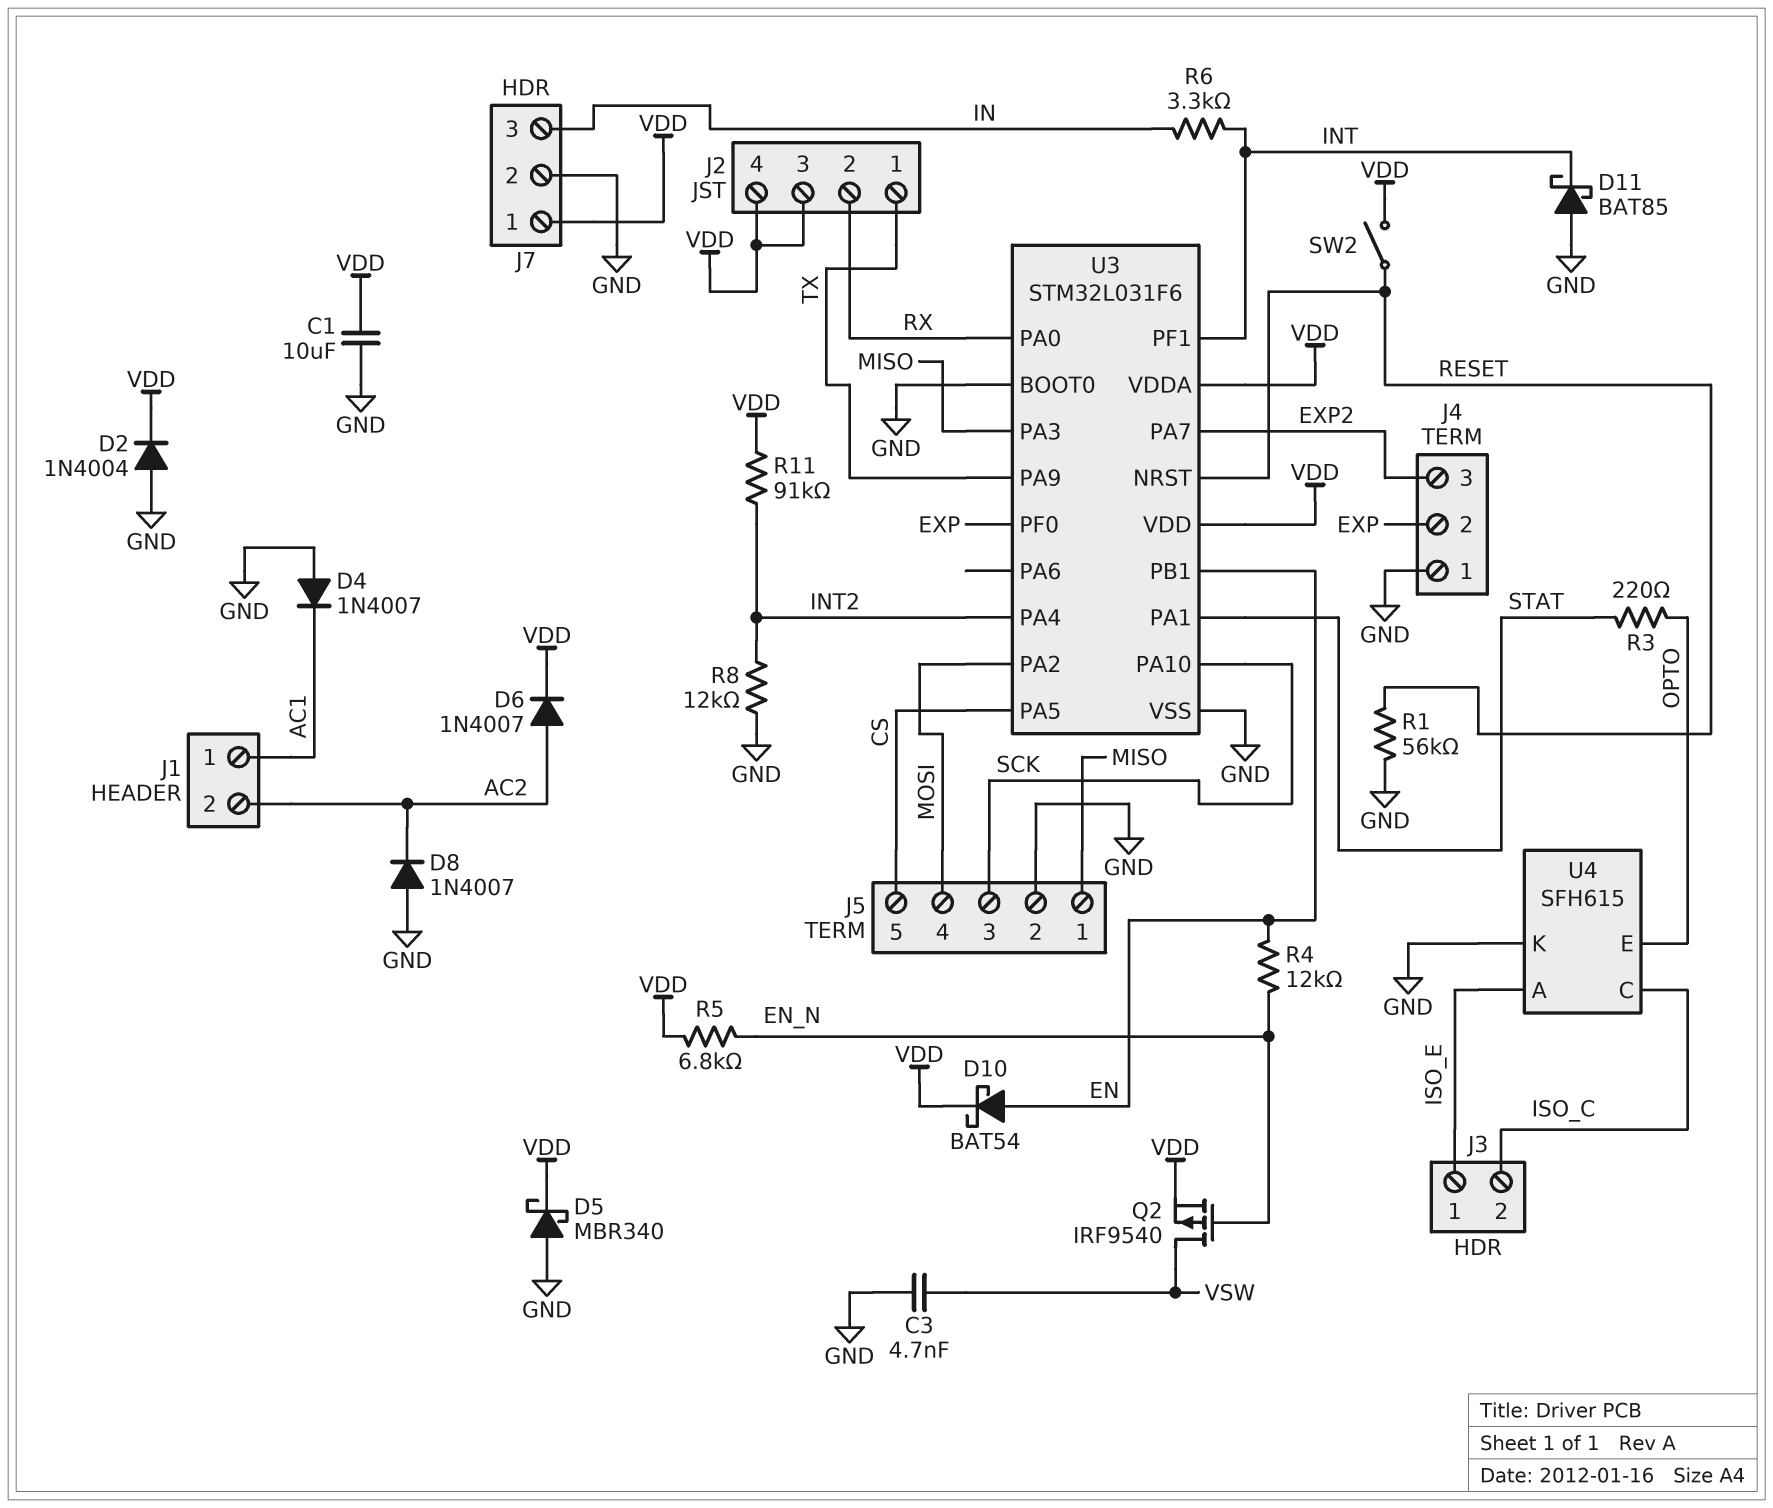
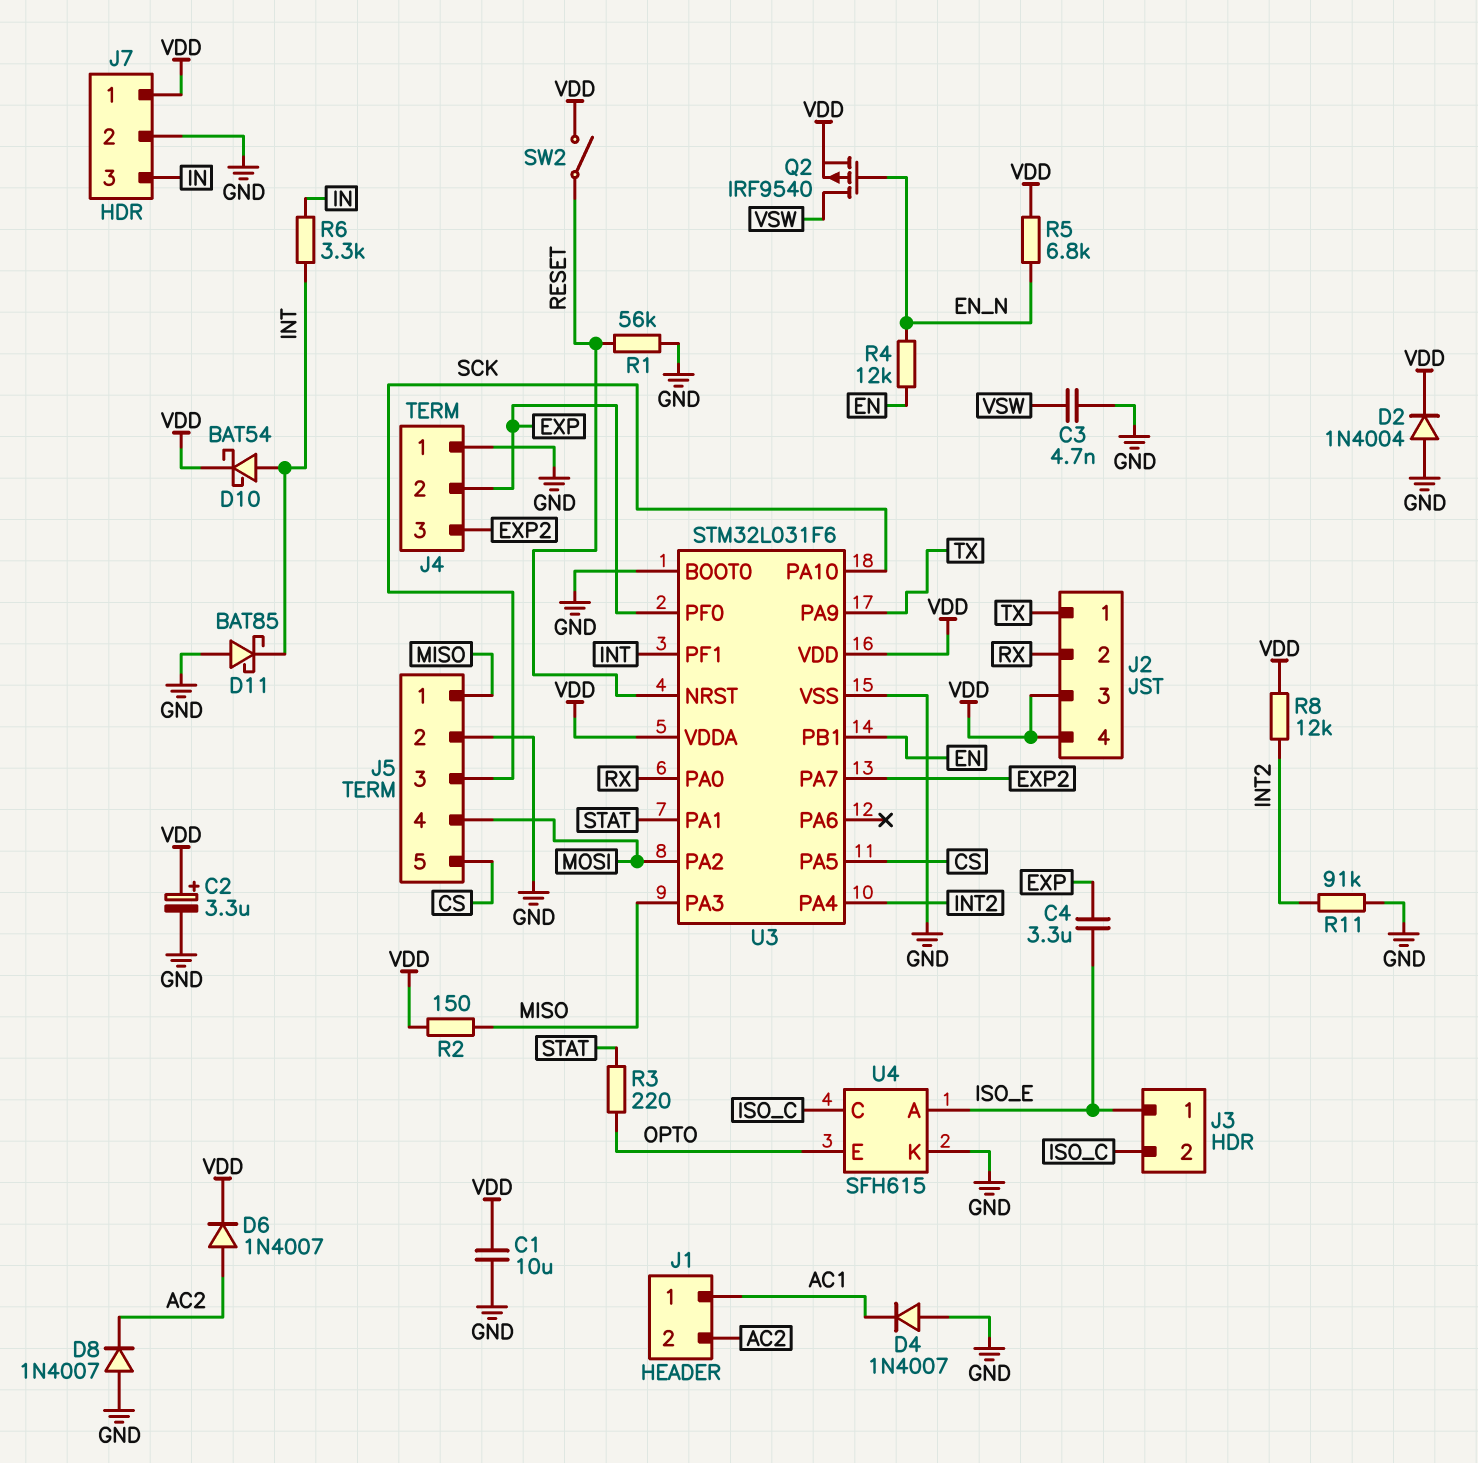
C2: none -> 3.3uF (plus VDD, minus GND)
C4: none -> 3.3uF (EXP, ISO_E)
D5: schottky MBR340 (A GND, K VDD) -> none
D10: schottky BAT54 (A EN, K VDD) -> schottky BAT54 (A INT, K VDD)
R2: none -> 150 (MISO, VDD)
R8: 12k (GND, INT2) -> 12k (INT2, VDD)
R11: 91k (INT2, VDD) -> 91k (GND, INT2)

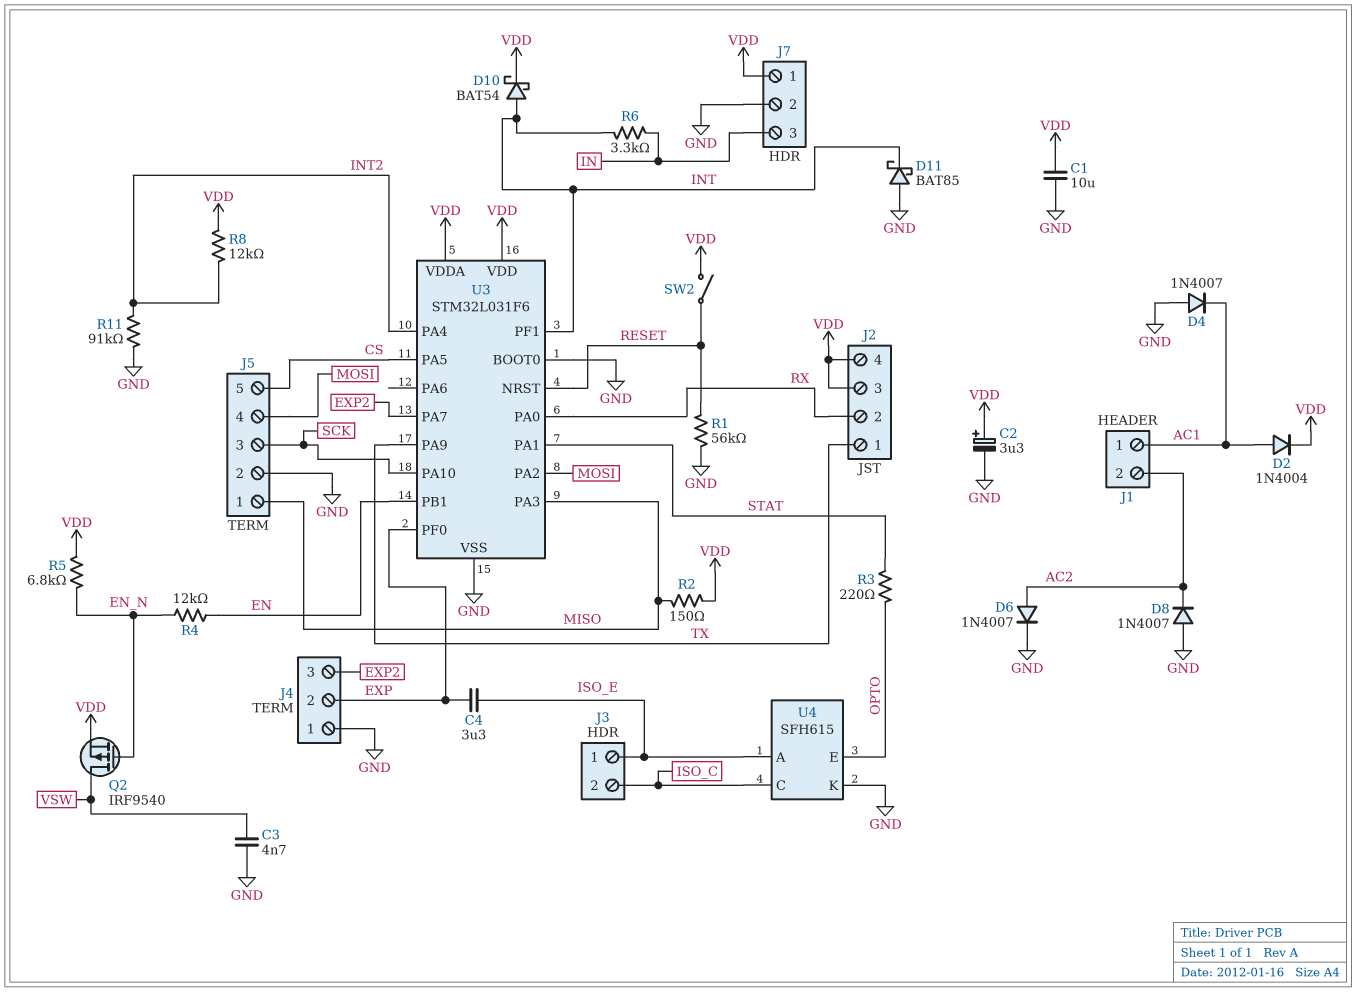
D2: diode 1N4004 (A GND, K VDD) -> diode 1N4004 (A AC1, K VDD)
D6: diode 1N4007 (A AC2, K VDD) -> diode 1N4007 (A AC2, K GND)

